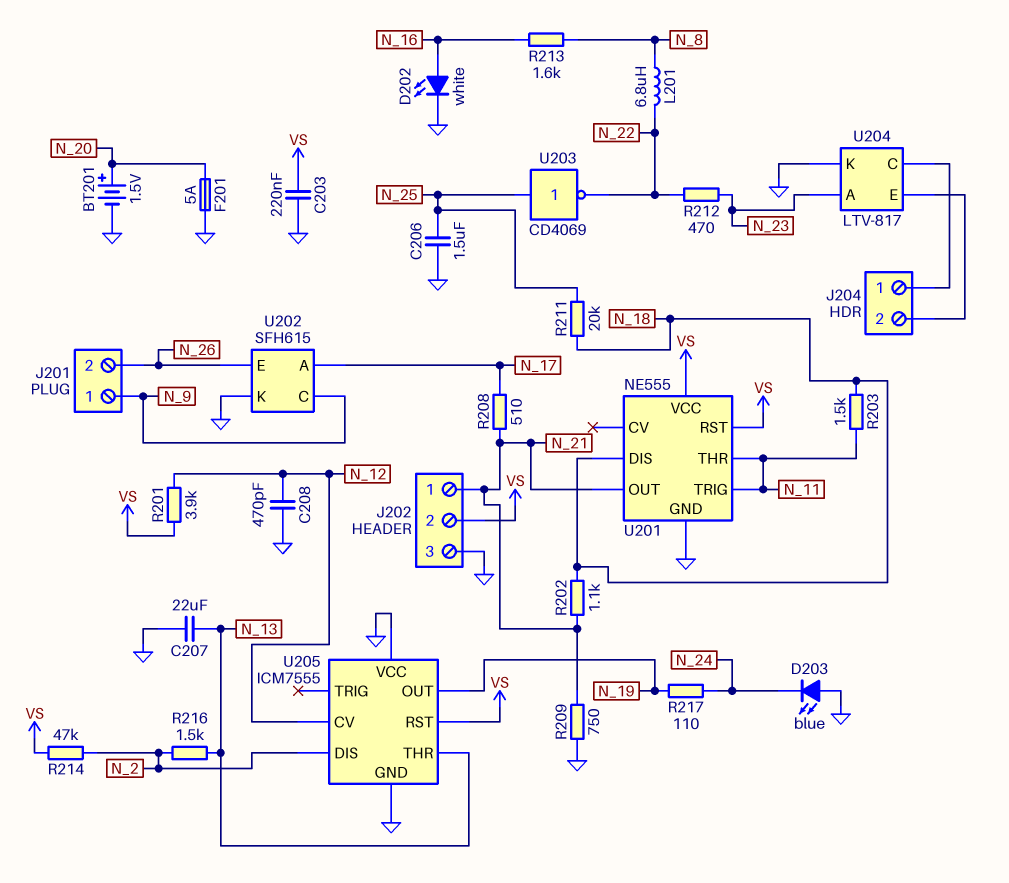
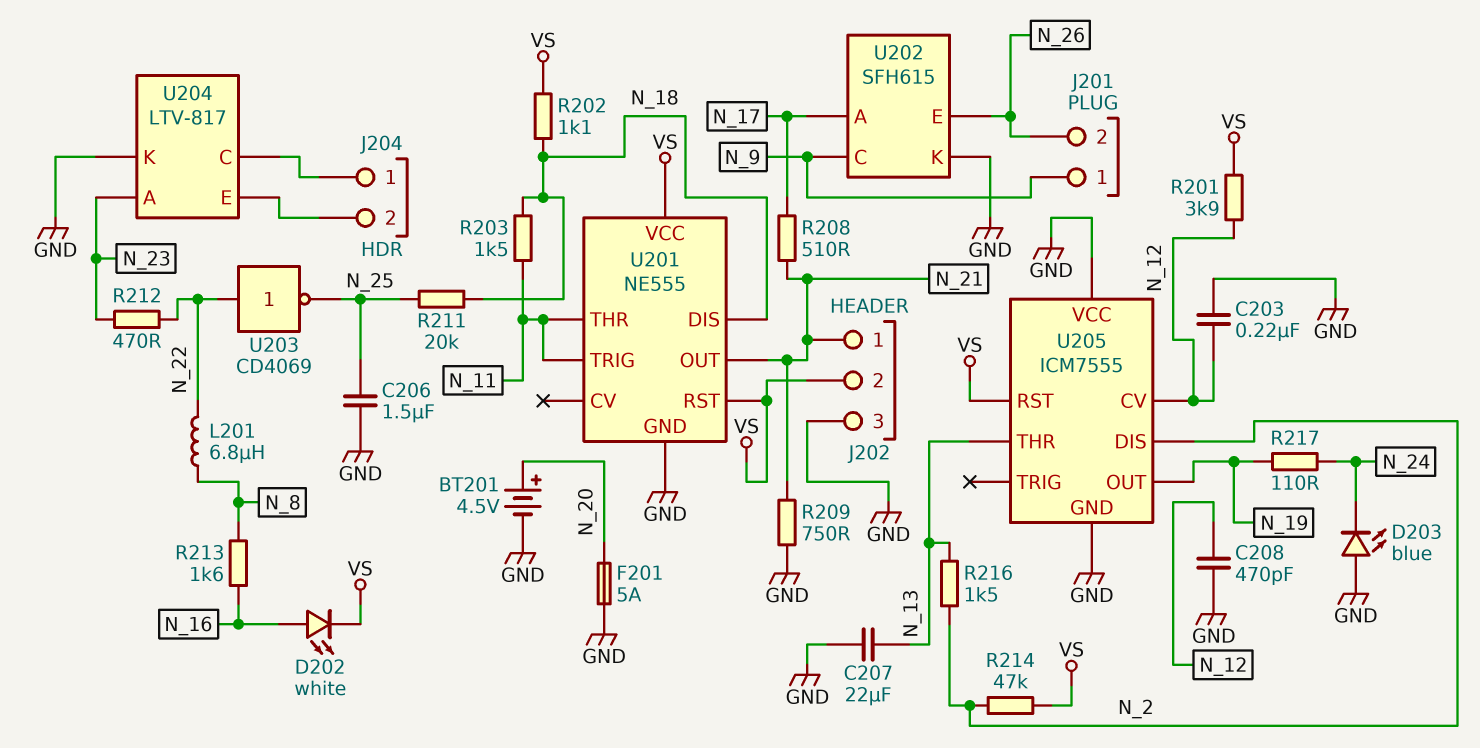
BT201: 1.5V (plus N_20, minus GND) -> 4.5V (plus N_20, minus GND)
C203: 220nF (GND, VS) -> 220nF (GND, N_12)
D202: LED white (A N_16, K GND) -> LED white (A N_16, K VS)
R202: 1.1k (N_18, N_21) -> 1.1k (N_18, VS)
U203: NOT CD4069 (in N_25, out N_22) -> NOT CD4069 (in N_22, out N_25)

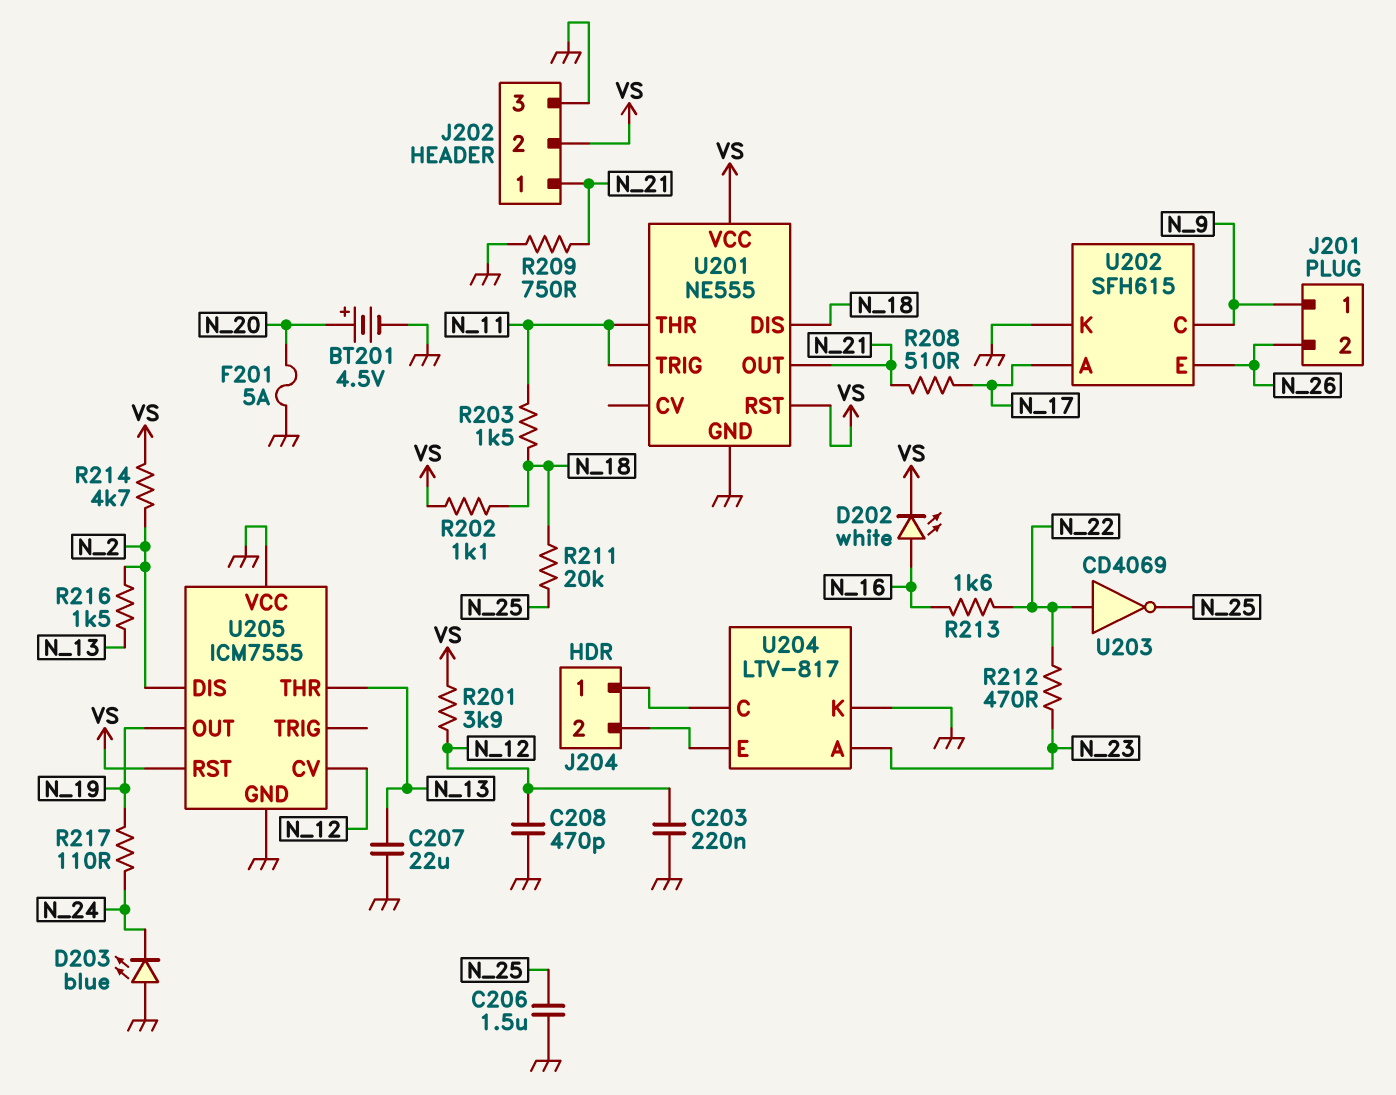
L201: 6.8uH (N_8, N_22) -> none
R213: 1.6k (N_8, N_16) -> 1.6k (N_16, N_22)
R214: 47k (N_2, VS) -> 4.7k (N_2, VS)

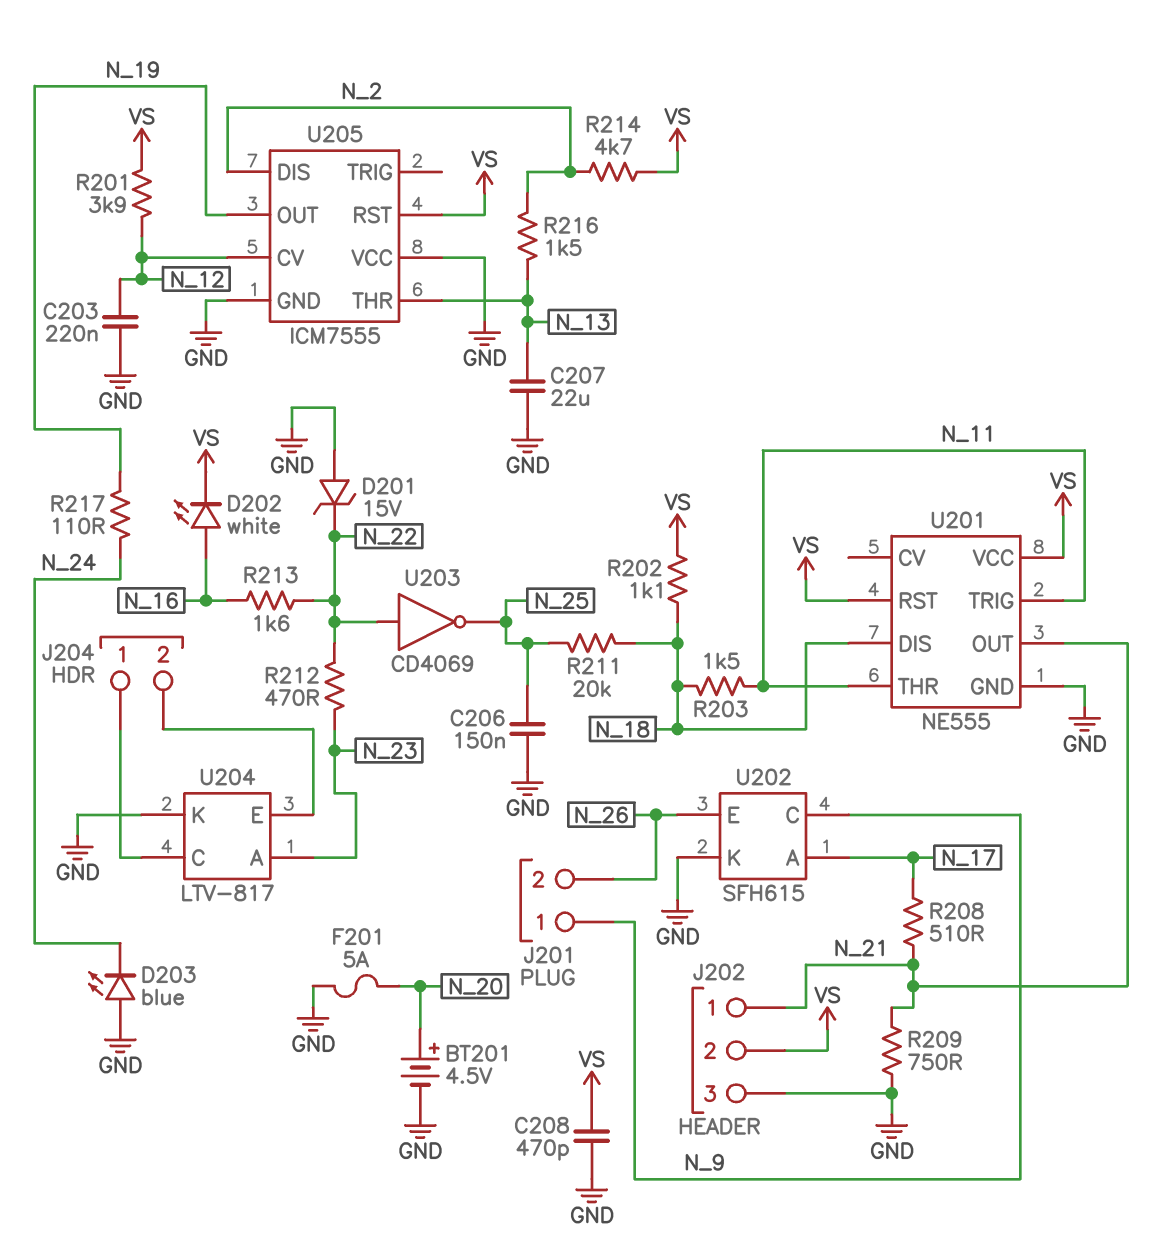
C206: 1.5uF (GND, N_25) -> 150nF (GND, N_25)
C208: 470pF (GND, N_12) -> 470pF (GND, VS)
D201: none -> zener 15V (A GND, K N_22)

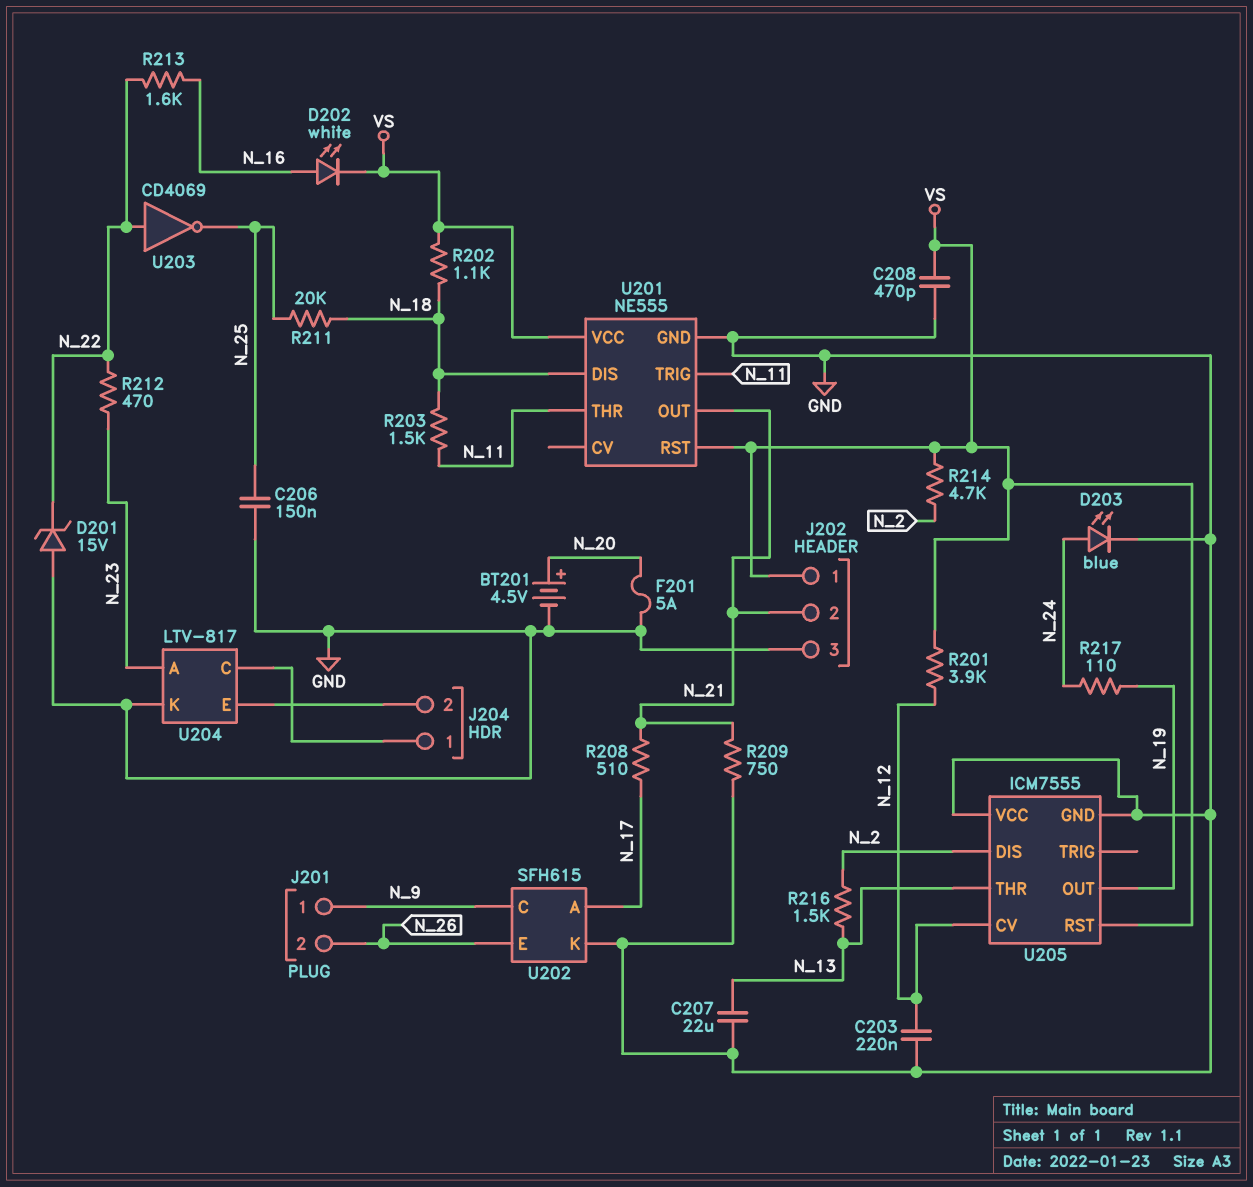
D203: LED blue (A GND, K N_24) -> LED blue (A N_24, K GND)
J202 pin 1: N_21 -> VS
J202 pin 2: VS -> N_21

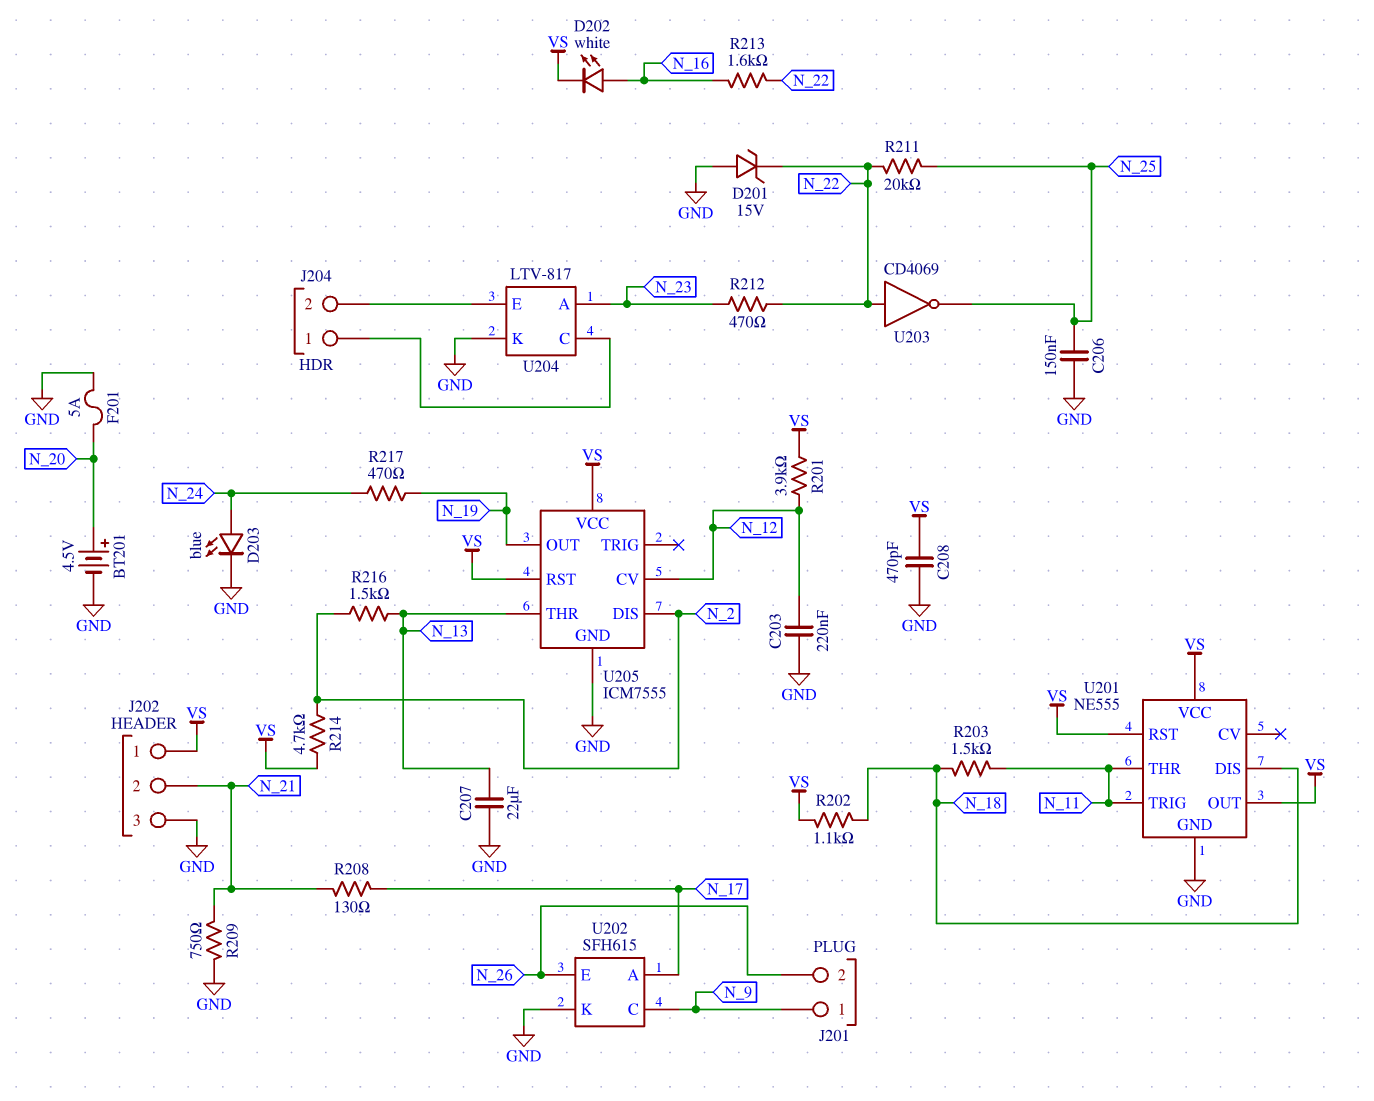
R208: 510 (N_17, N_21) -> 130 (N_17, N_21)
R211: 20k (N_18, N_25) -> 20k (N_22, N_25)
R217: 110 (N_19, N_24) -> 470 (N_19, N_24)
U201 pin OUT: N_21 -> VS
U205 pin VCC: GND -> VS

